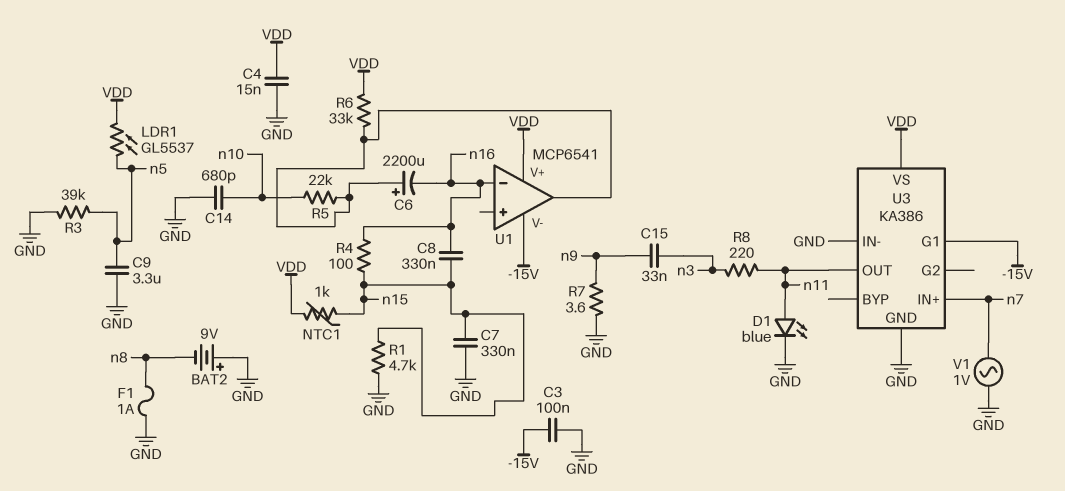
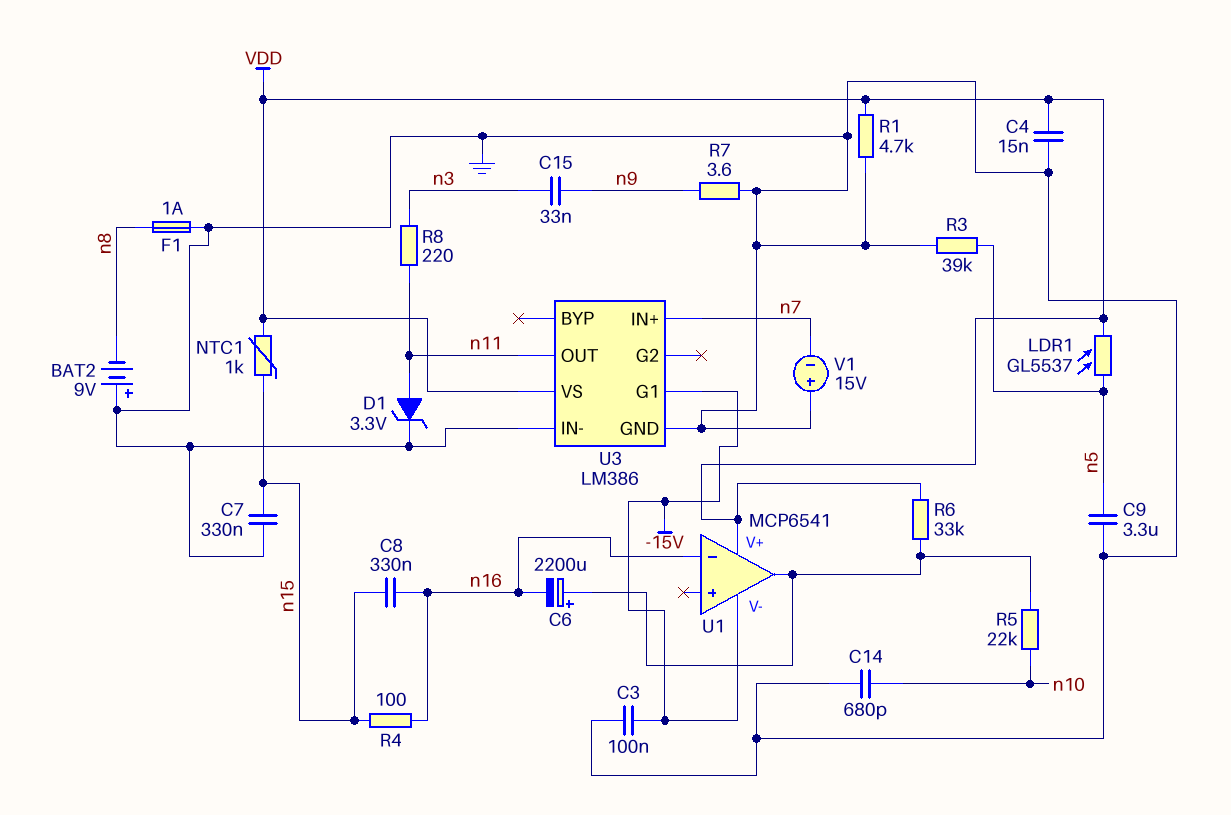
D1: LED blue (A n11, K GND) -> zener 3.3V (A n11, K GND)
R1: 4.7k (GND, n15) -> 4.7k (GND, VDD)
U3: KA386 -> LM386
V1: AC 1V (GND, n7) -> 15V (plus GND, minus n7)

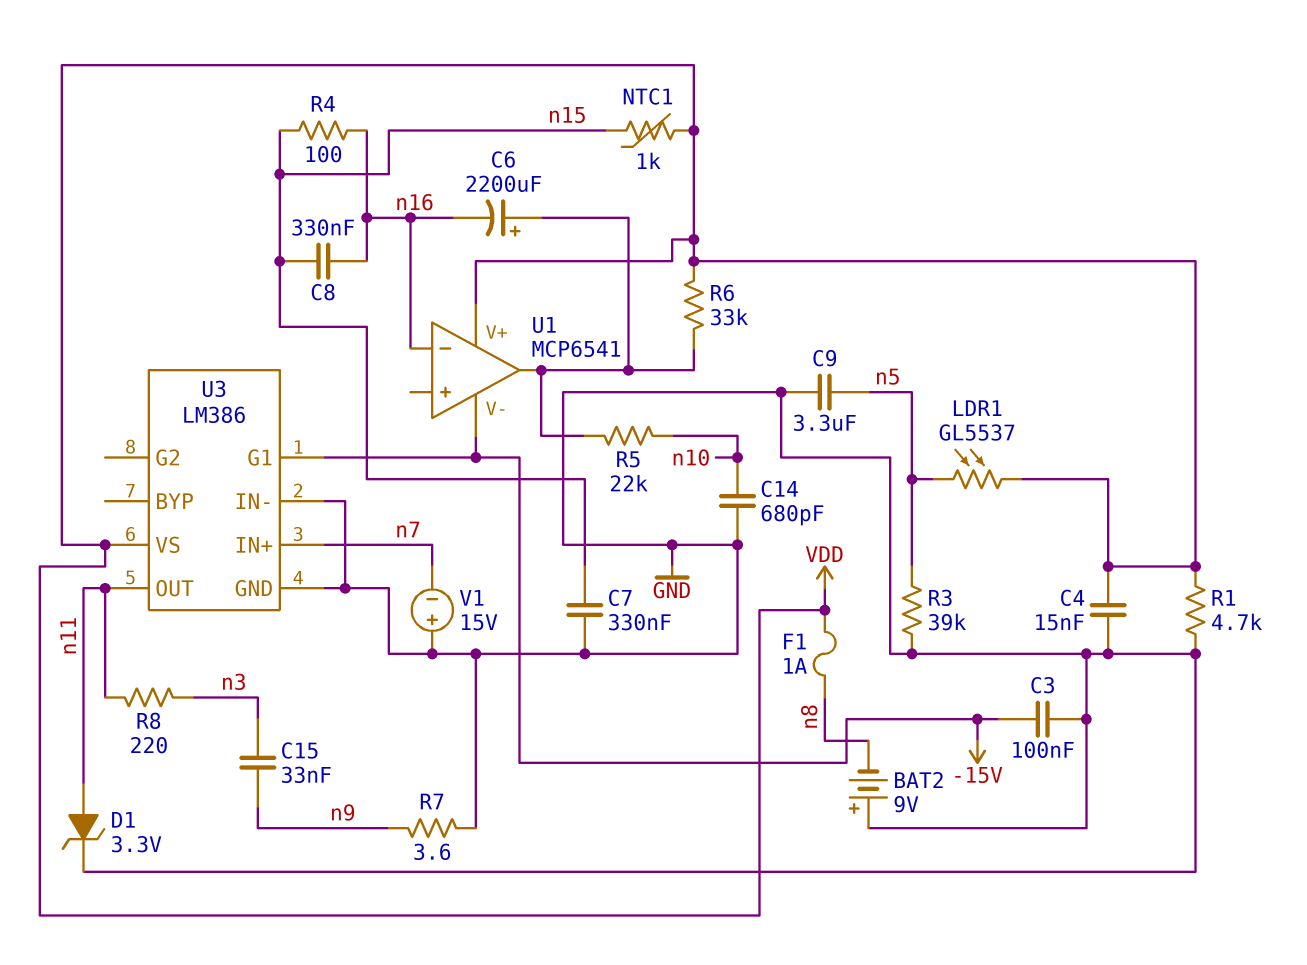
F1: 1A (GND, n8) -> 1A (VDD, n8)

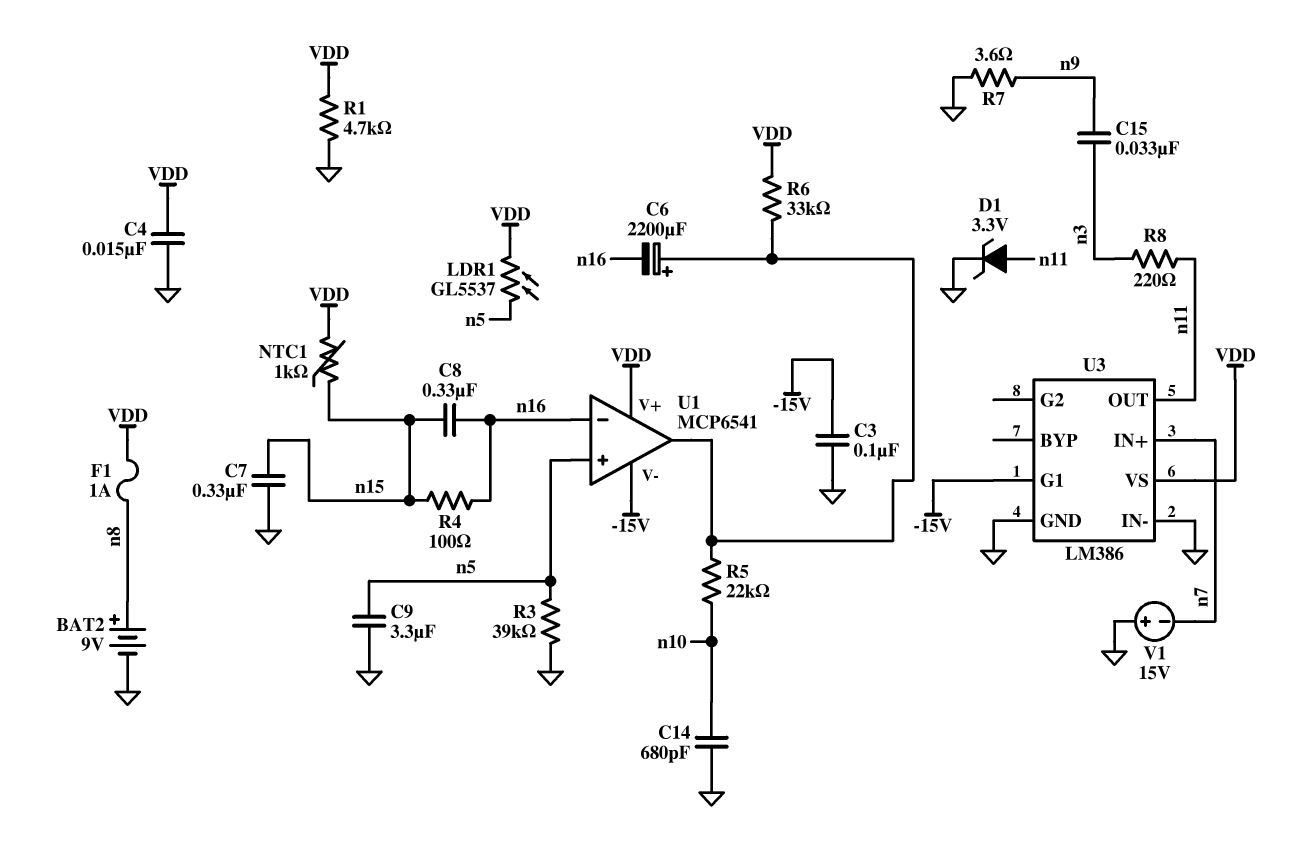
BAT2: 9V (plus GND, minus n8) -> 9V (plus n8, minus GND)
U1 pin in+: none -> n5

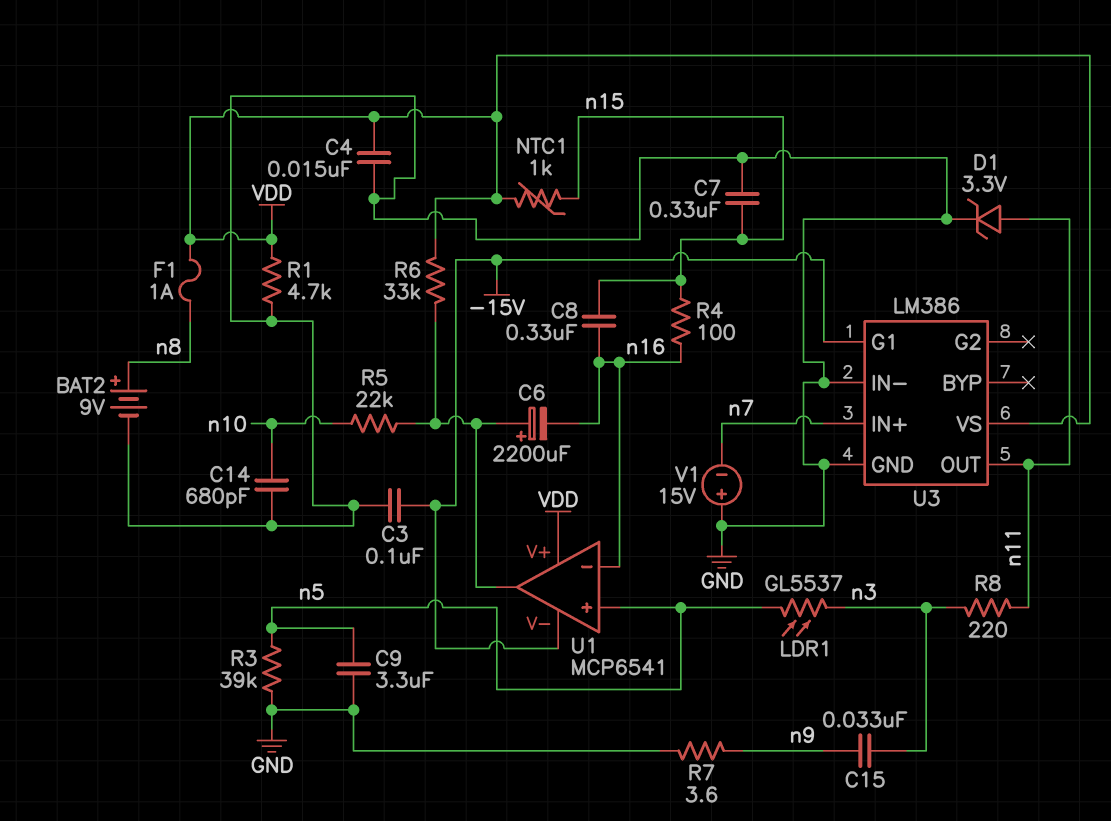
LDR1: GL5537 (VDD, n5) -> GL5537 (n3, n5)

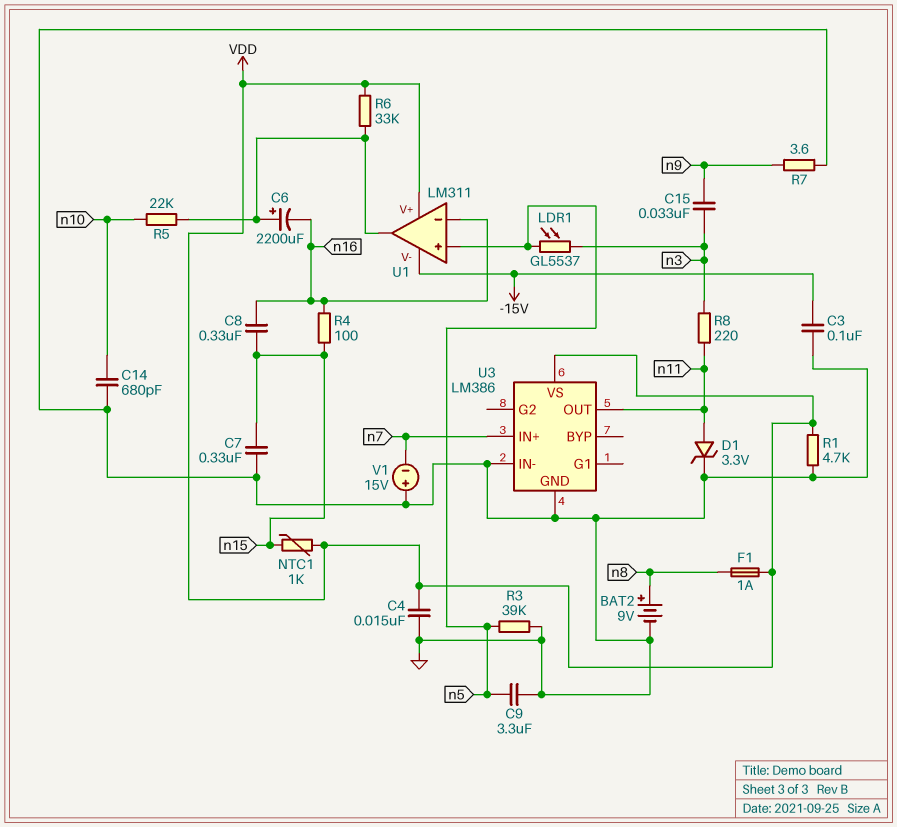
U1: MCP6541 -> LM311
U3 pin G1: -15V -> none

